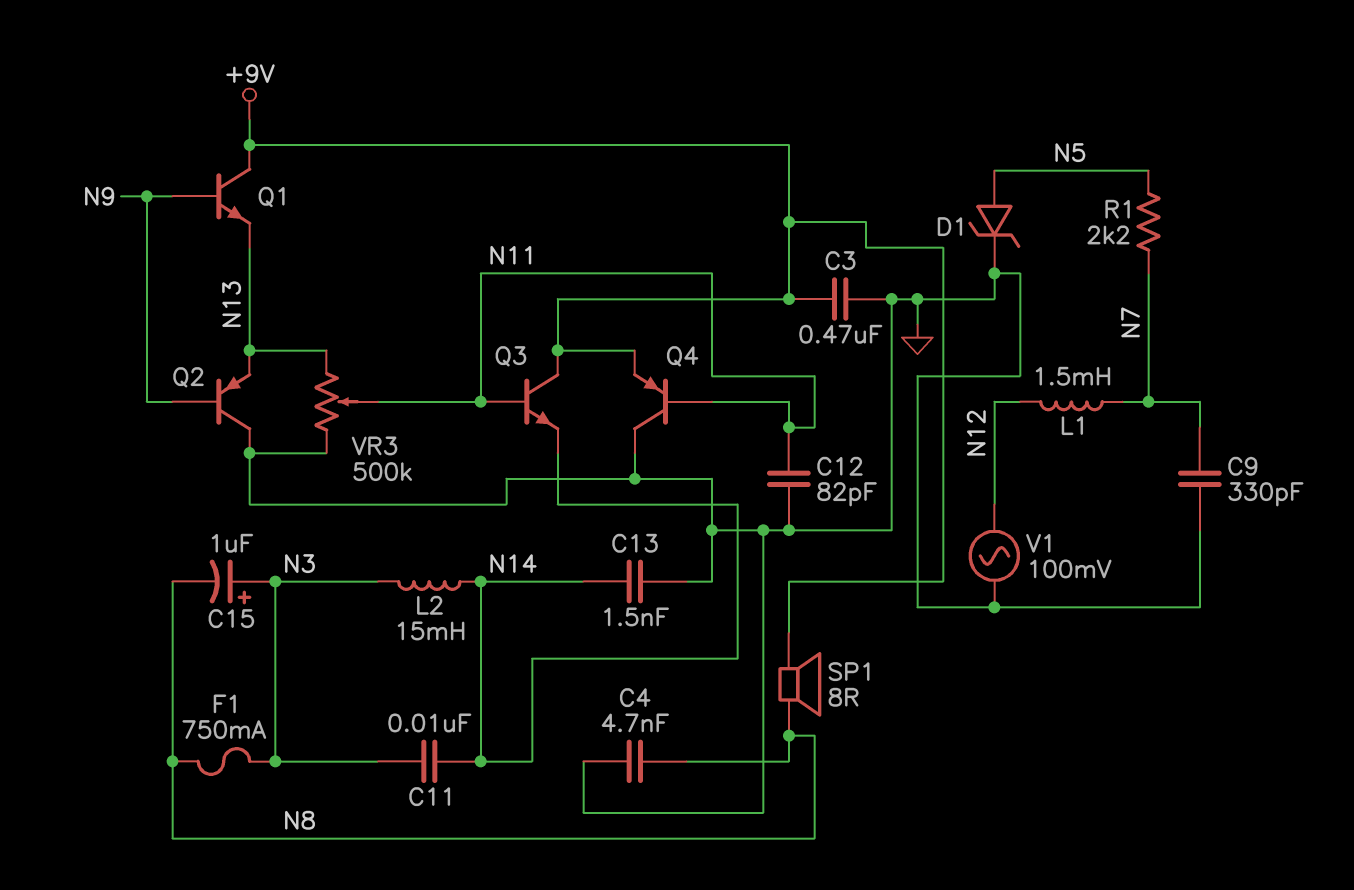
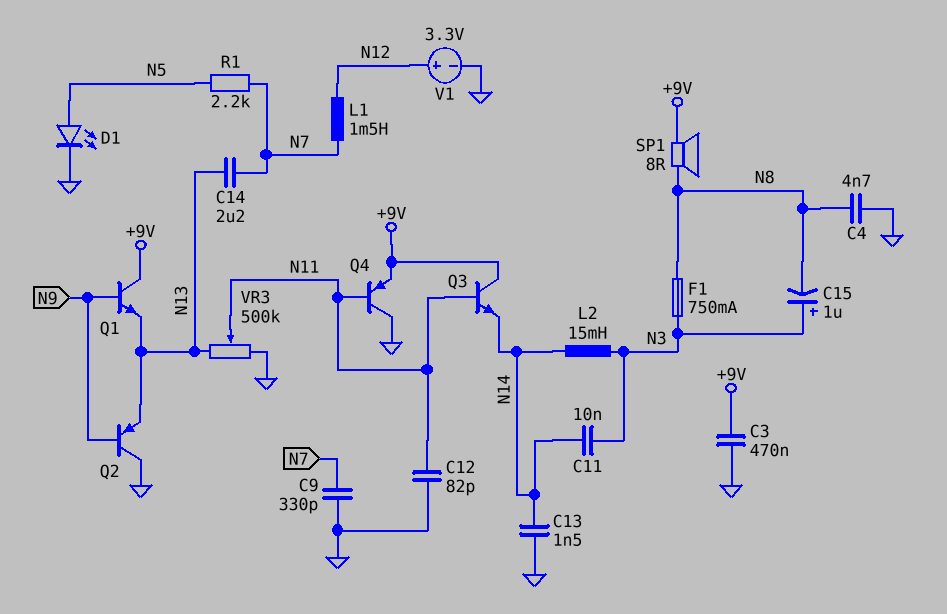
C14: none -> 2.2uF (N7, N13)
D1: zener (A N5, K GND) -> LED (A N5, K GND)
V1: AC 100mV (GND, N12) -> 3.3V (plus N12, minus GND)

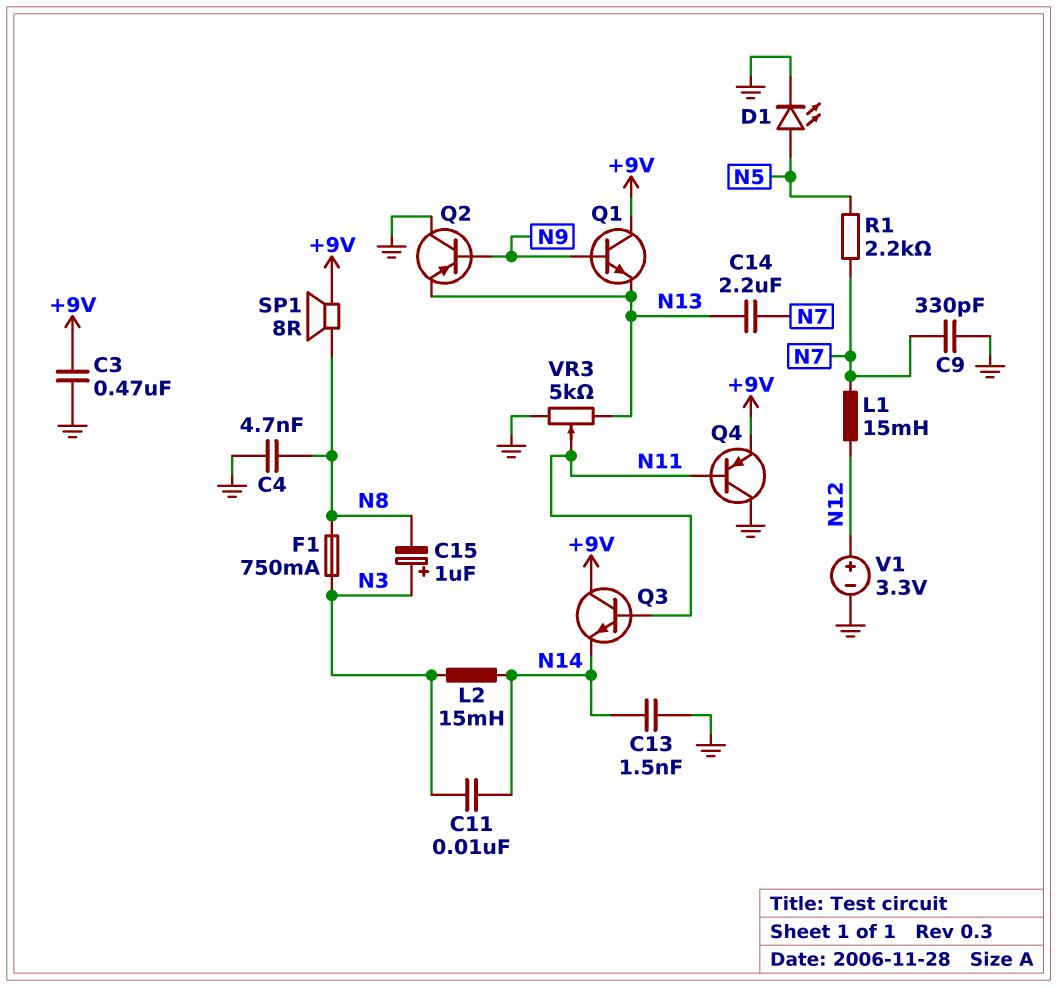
C12: 82pF (GND, N11) -> none
L1: 1.5mH (N7, N12) -> 15mH (N7, N12)
VR3: 500k (GND, N13, wiper N11) -> 5k (GND, N13, wiper N11)

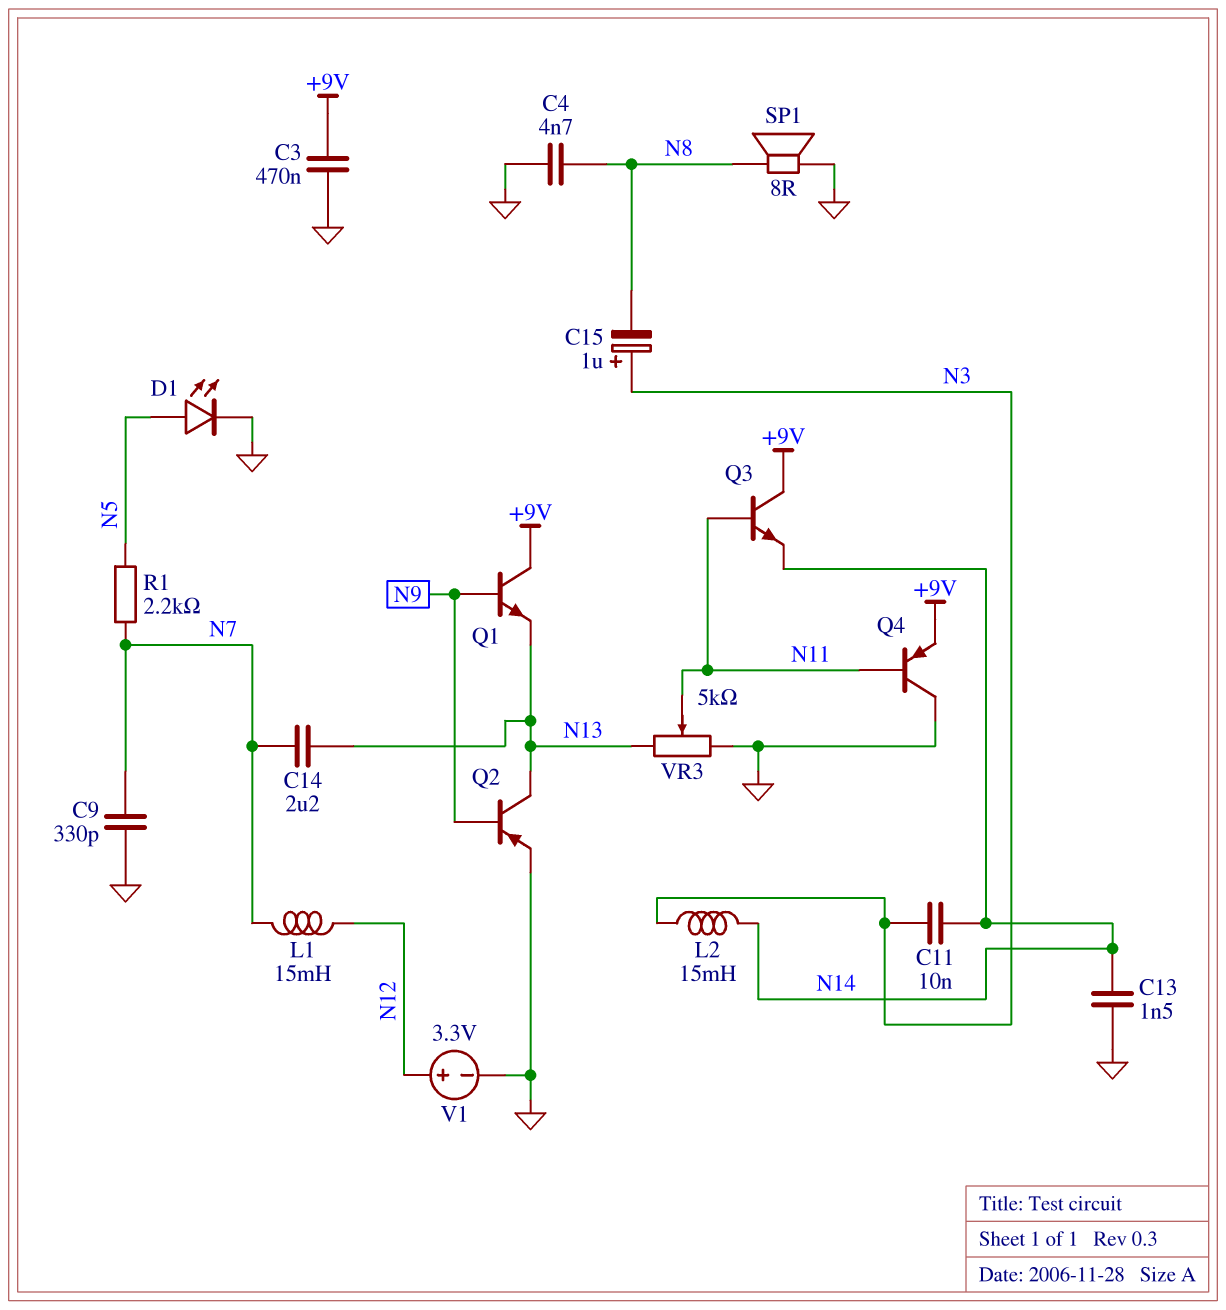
F1: 750mA (N3, N8) -> none
Q2: PNP (B N9, C GND, E N13) -> PNP (B N9, C N13, E GND)
SP1: speaker 8R (+9V, N8) -> speaker 8R (GND, N8)

